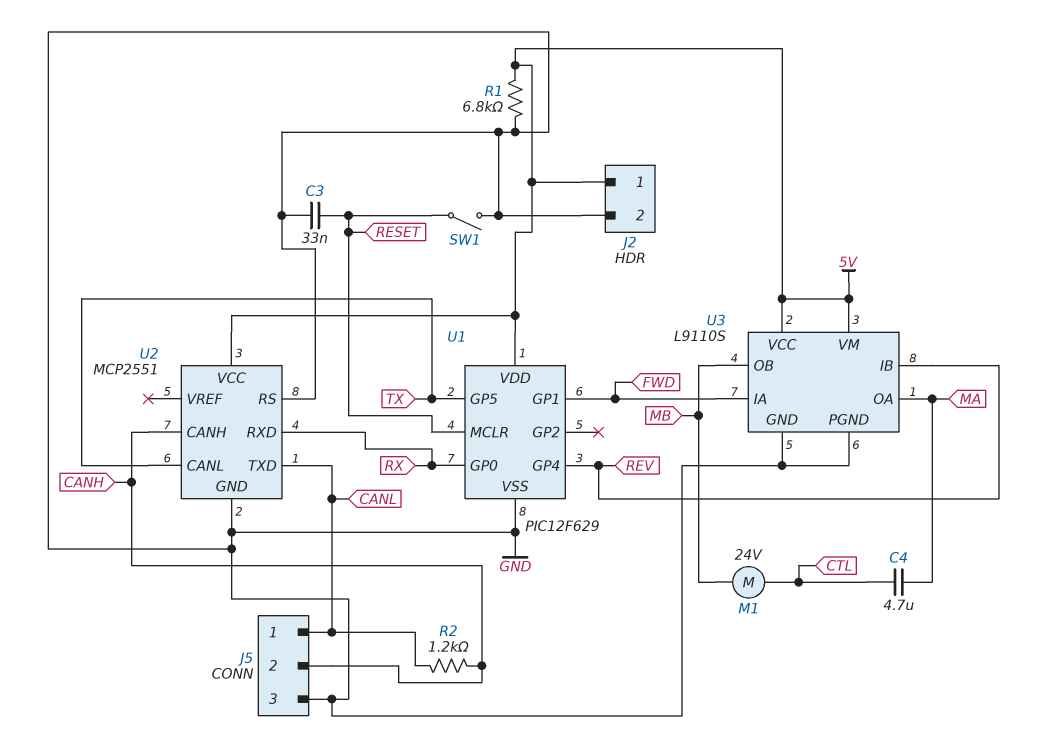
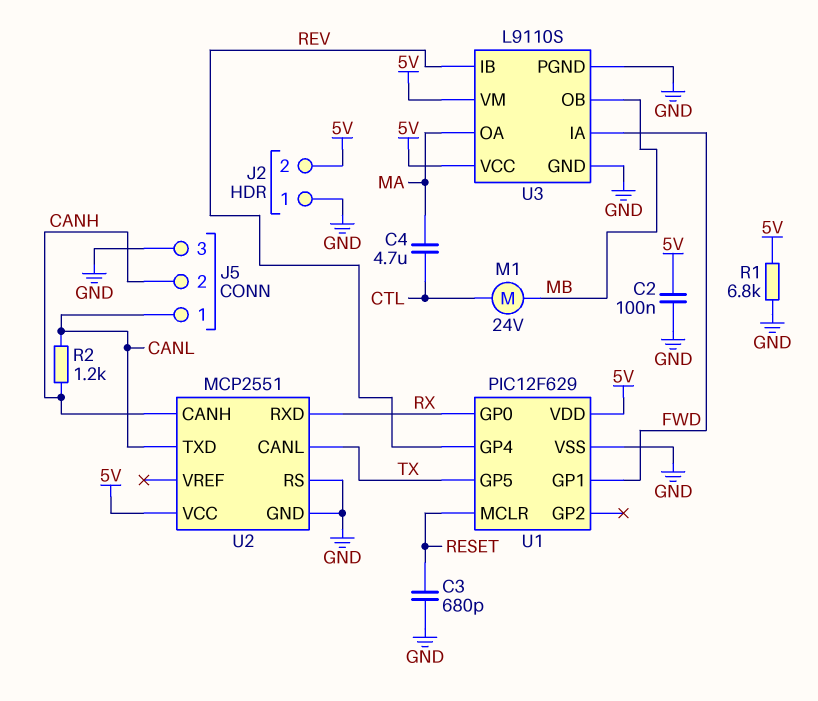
C2: none -> 100nF (5V, GND)
C3: 33nF (GND, RESET) -> 680pF (GND, RESET)
J2 pin 1: 5V -> GND
J2 pin 2: GND -> 5V
SW1: switch (GND, RESET) -> none

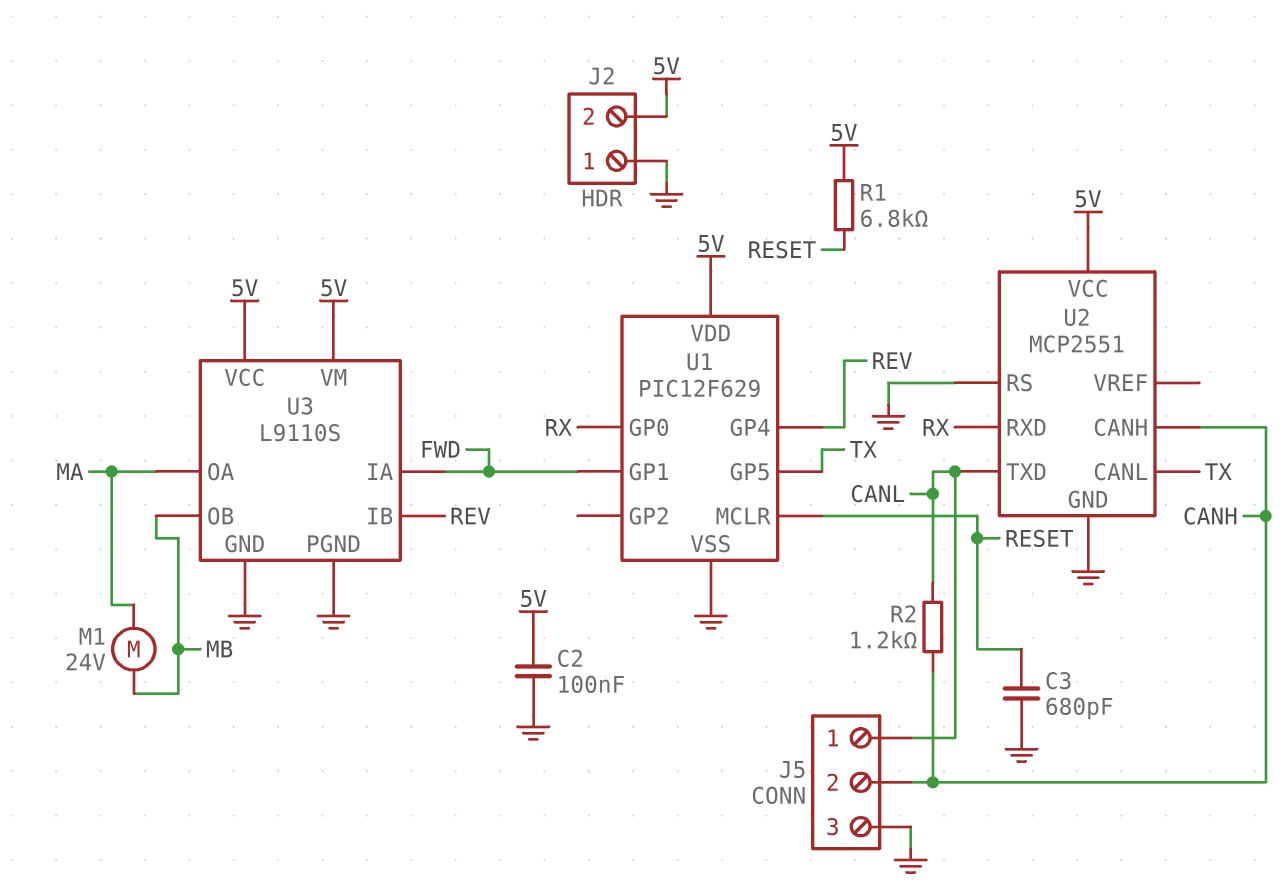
C4: 4.7uF (CTL, MA) -> none
M1: motor 24V (CTL, MB) -> motor 24V (MA, MB)
R1: 6.8k (5V, GND) -> 6.8k (5V, RESET)

